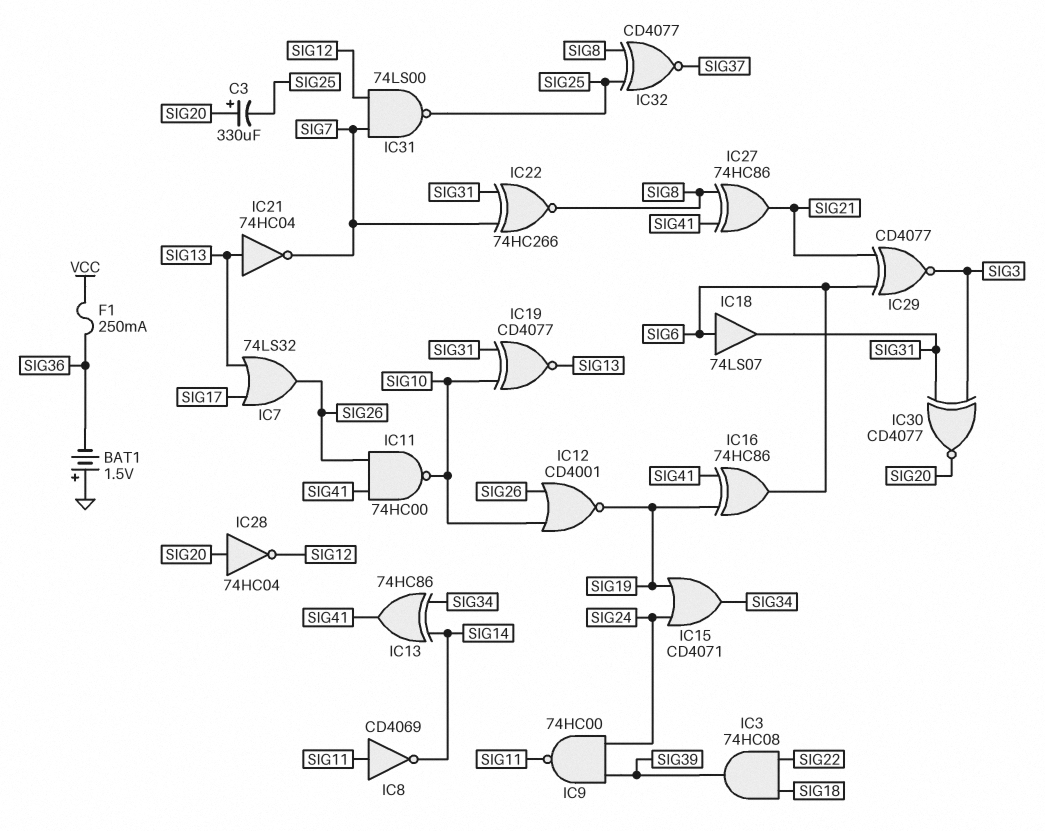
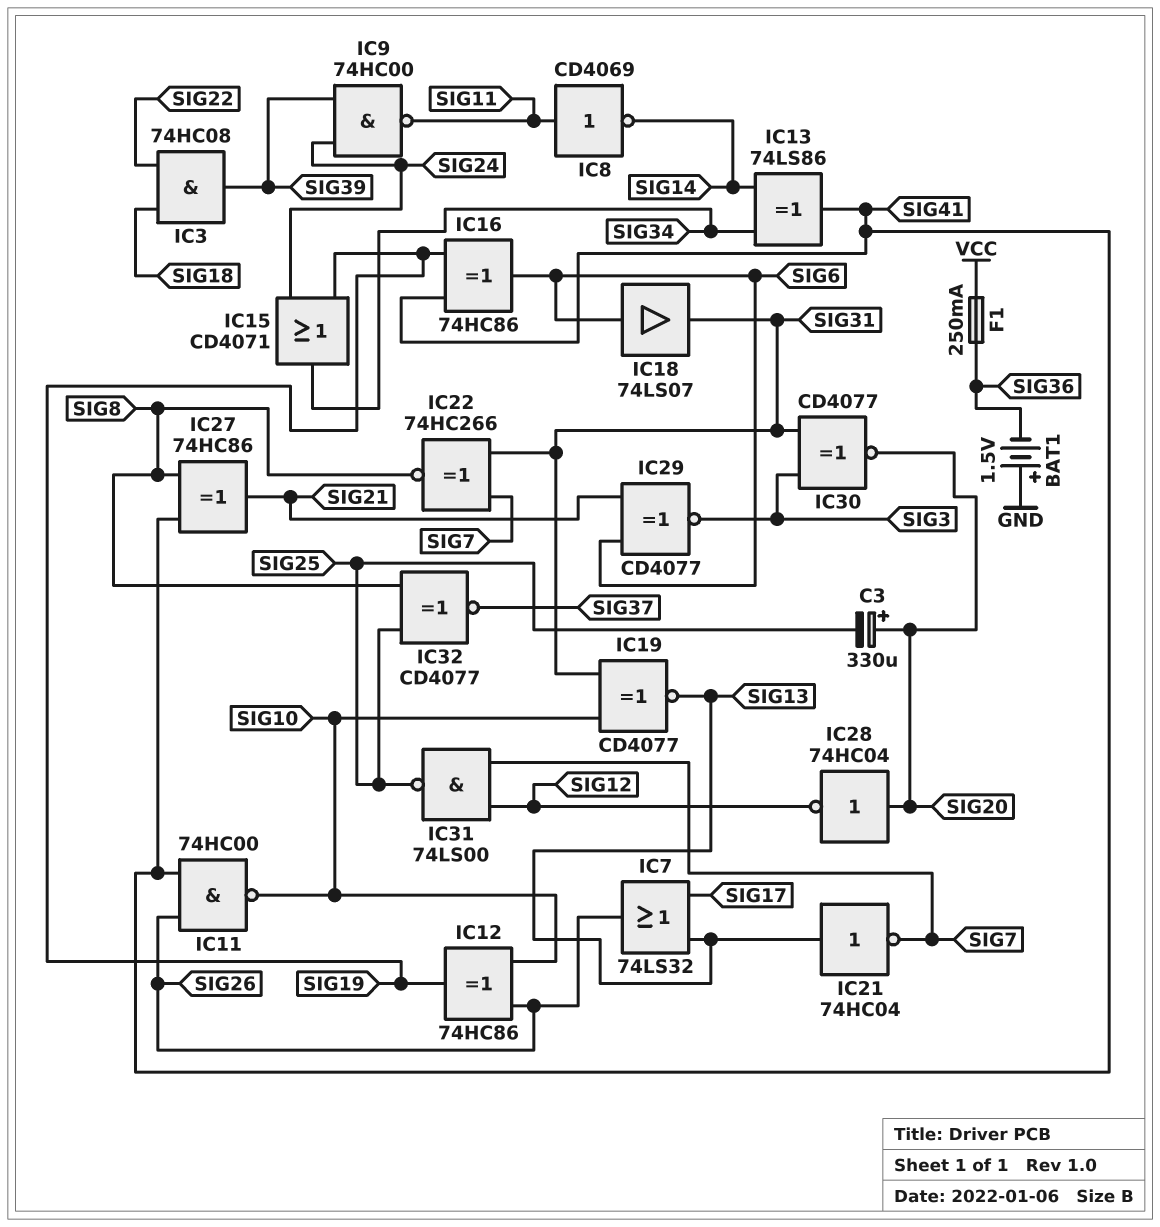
IC12: NOR CD4001 (in SIG10, in SIG26, out SIG19) -> XOR 74HC86 (in SIG10, in SIG26, out SIG19)
IC13: XOR 74HC86 (in SIG14, in SIG34, out SIG41) -> XOR 74LS86 (in SIG14, in SIG34, out SIG41)

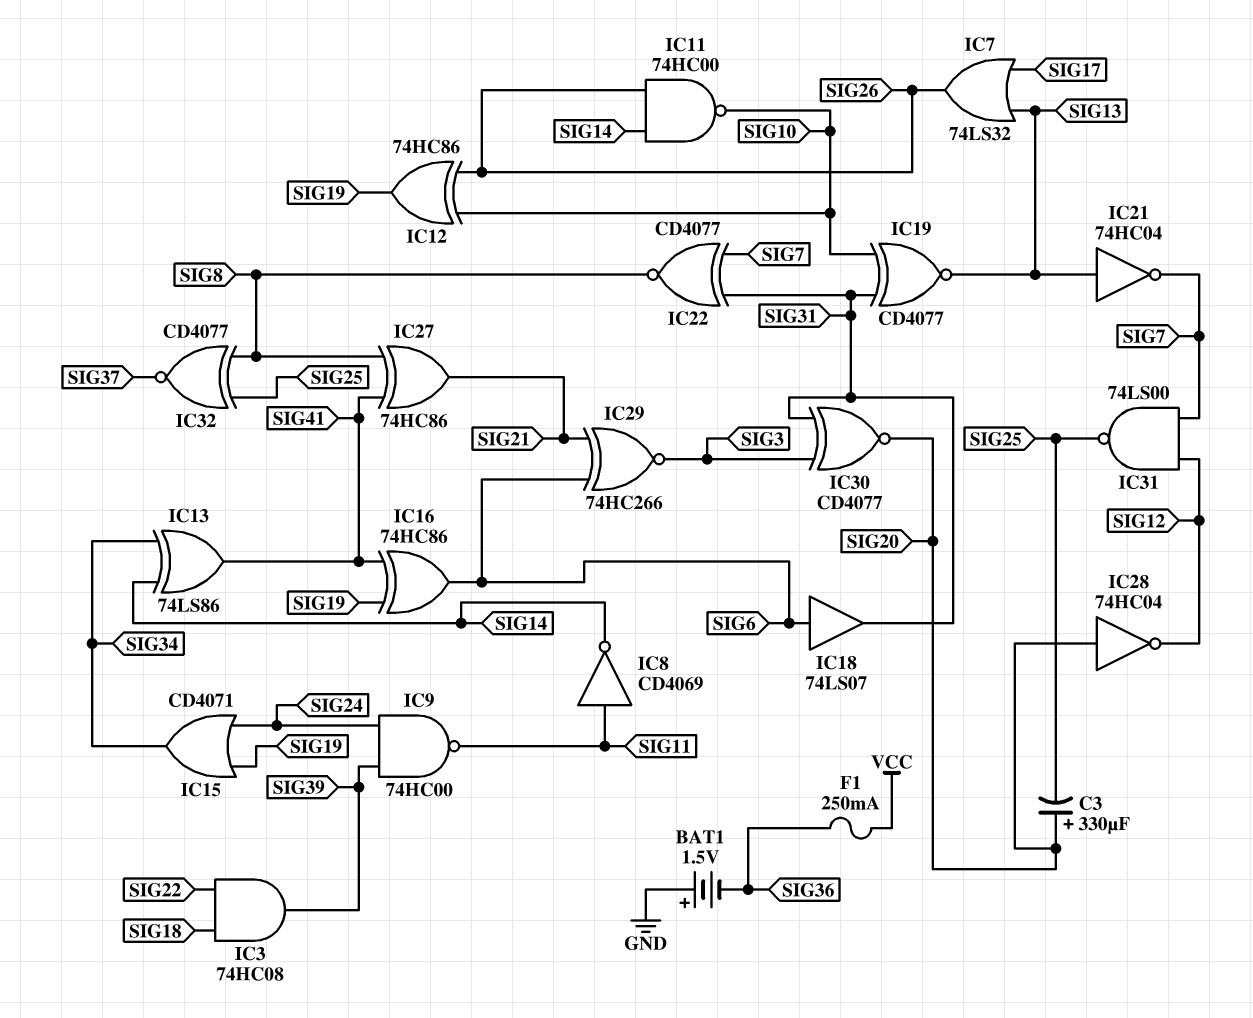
IC11: NAND 74HC00 (in SIG26, in SIG41, out SIG10) -> NAND 74HC00 (in SIG14, in SIG26, out SIG10)
IC22: XNOR 74HC266 (in SIG7, in SIG31, out SIG8) -> XNOR CD4077 (in SIG7, in SIG31, out SIG8)
IC29: XNOR CD4077 (in SIG6, in SIG21, out SIG3) -> XNOR 74HC266 (in SIG6, in SIG21, out SIG3)

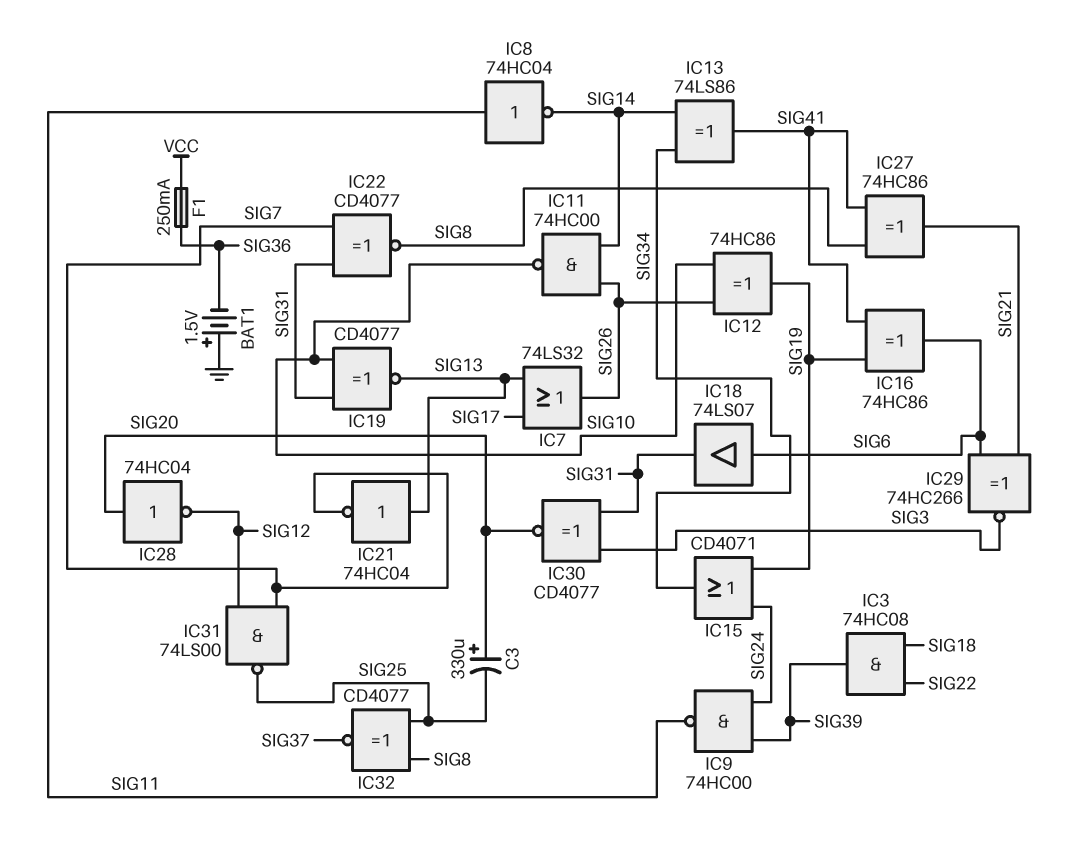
IC8: NOT CD4069 (in SIG11, out SIG14) -> NOT 74HC04 (in SIG11, out SIG14)

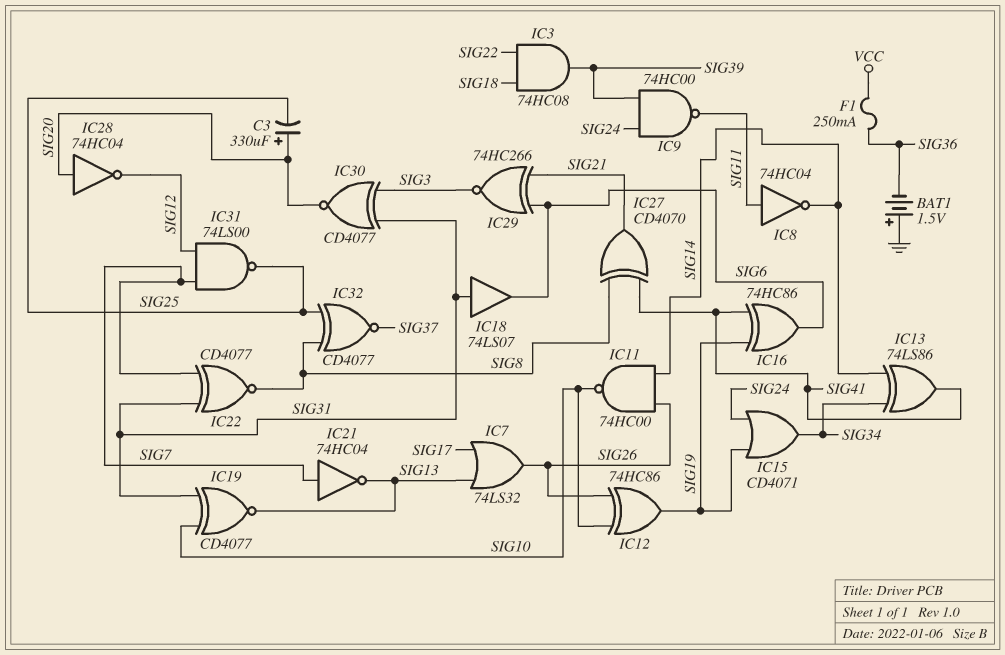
IC18: buffer 74LS07 (in SIG6, out SIG31) -> buffer 74LS07 (in SIG31, out SIG6)
IC21: NOT 74HC04 (in SIG13, out SIG7) -> NOT 74HC04 (in SIG7, out SIG13)
IC27: XOR 74HC86 (in SIG8, in SIG41, out SIG21) -> XOR CD4070 (in SIG8, in SIG41, out SIG21)

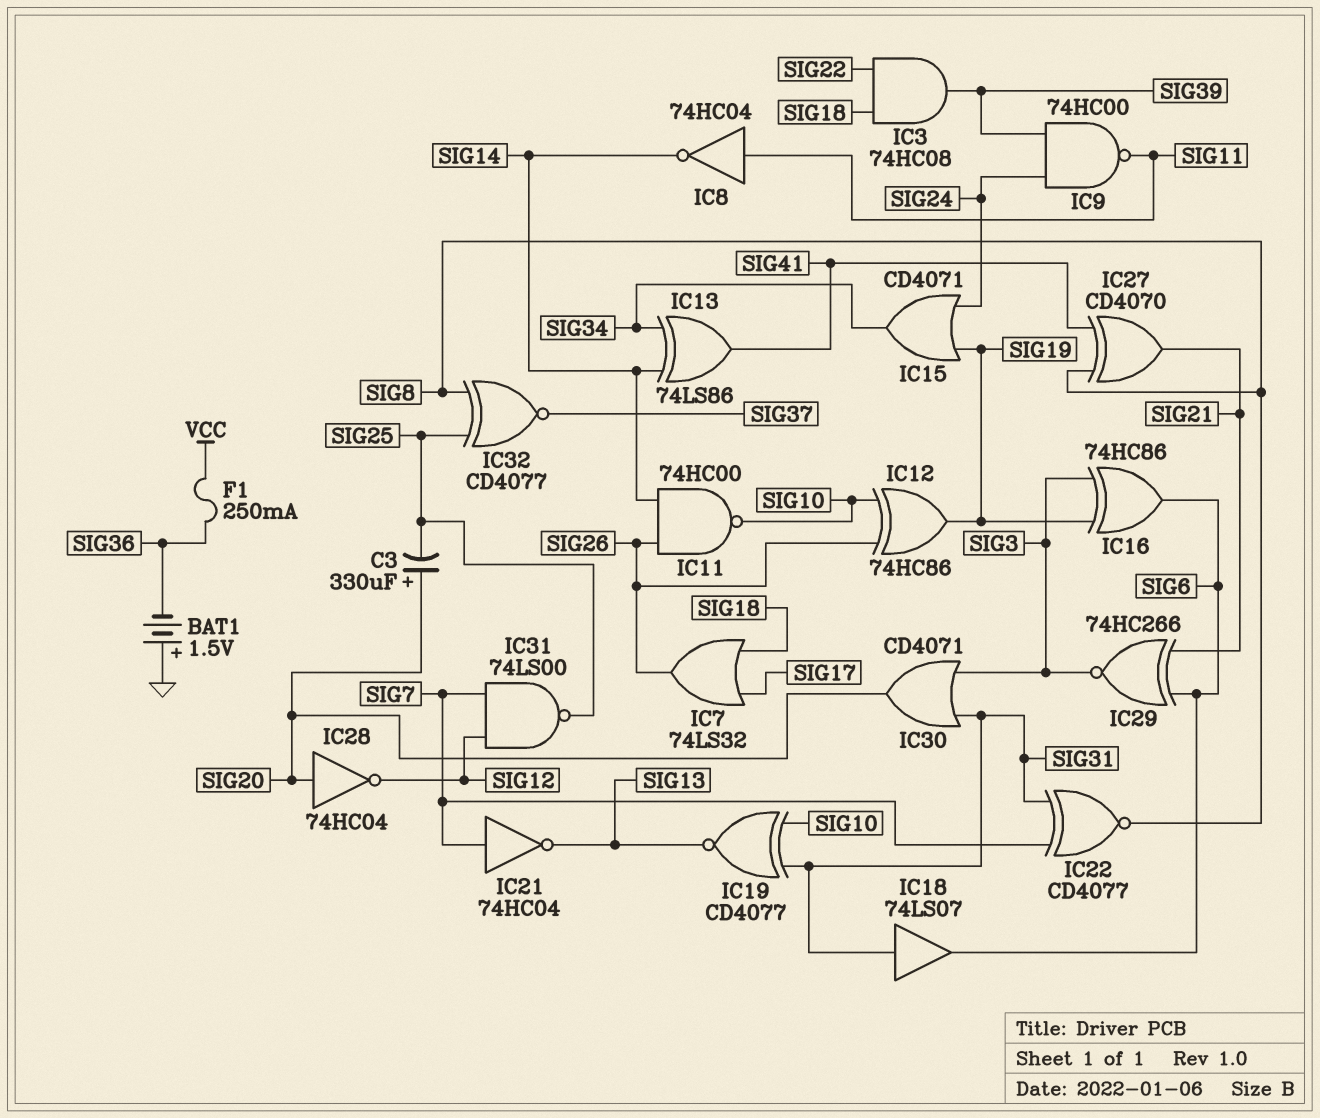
IC7: OR 74LS32 (in SIG13, in SIG17, out SIG26) -> OR 74LS32 (in SIG17, in SIG18, out SIG26)
IC16: XOR 74HC86 (in SIG19, in SIG41, out SIG6) -> XOR 74HC86 (in SIG3, in SIG19, out SIG6)
IC30: XNOR CD4077 (in SIG3, in SIG31, out SIG20) -> OR CD4071 (in SIG3, in SIG31, out SIG20)

